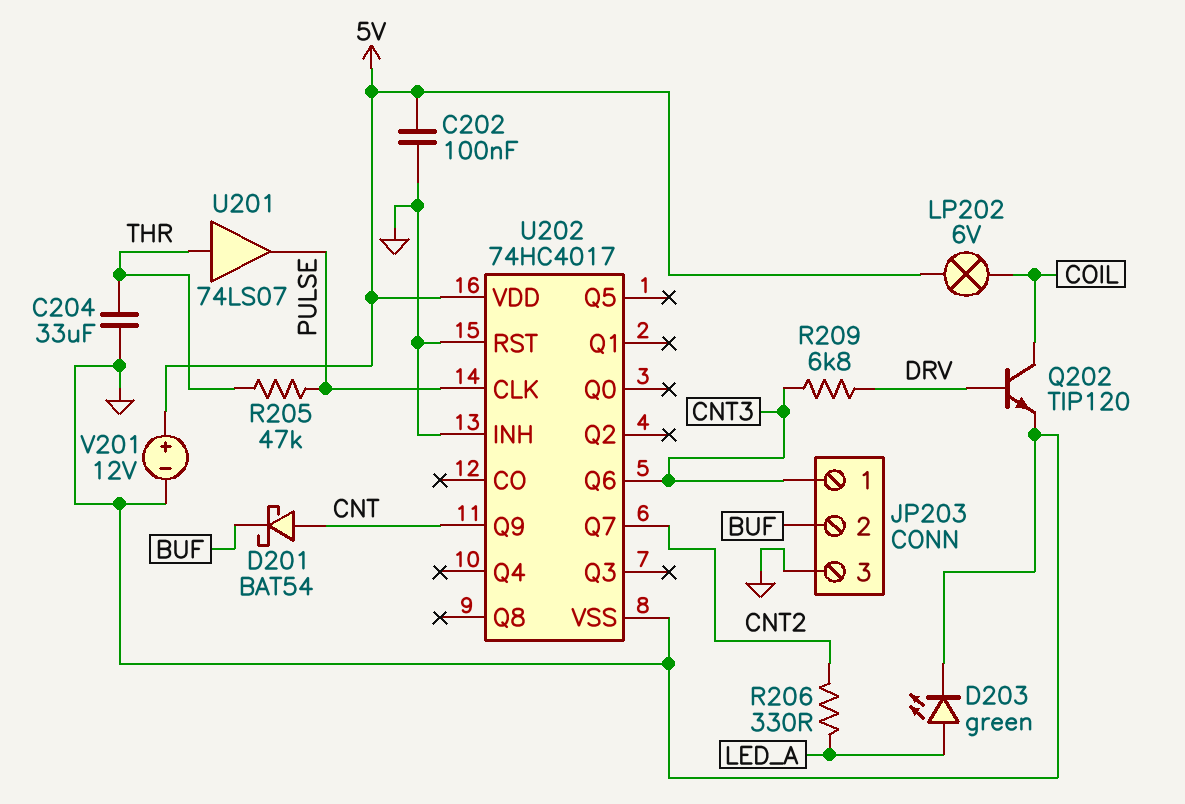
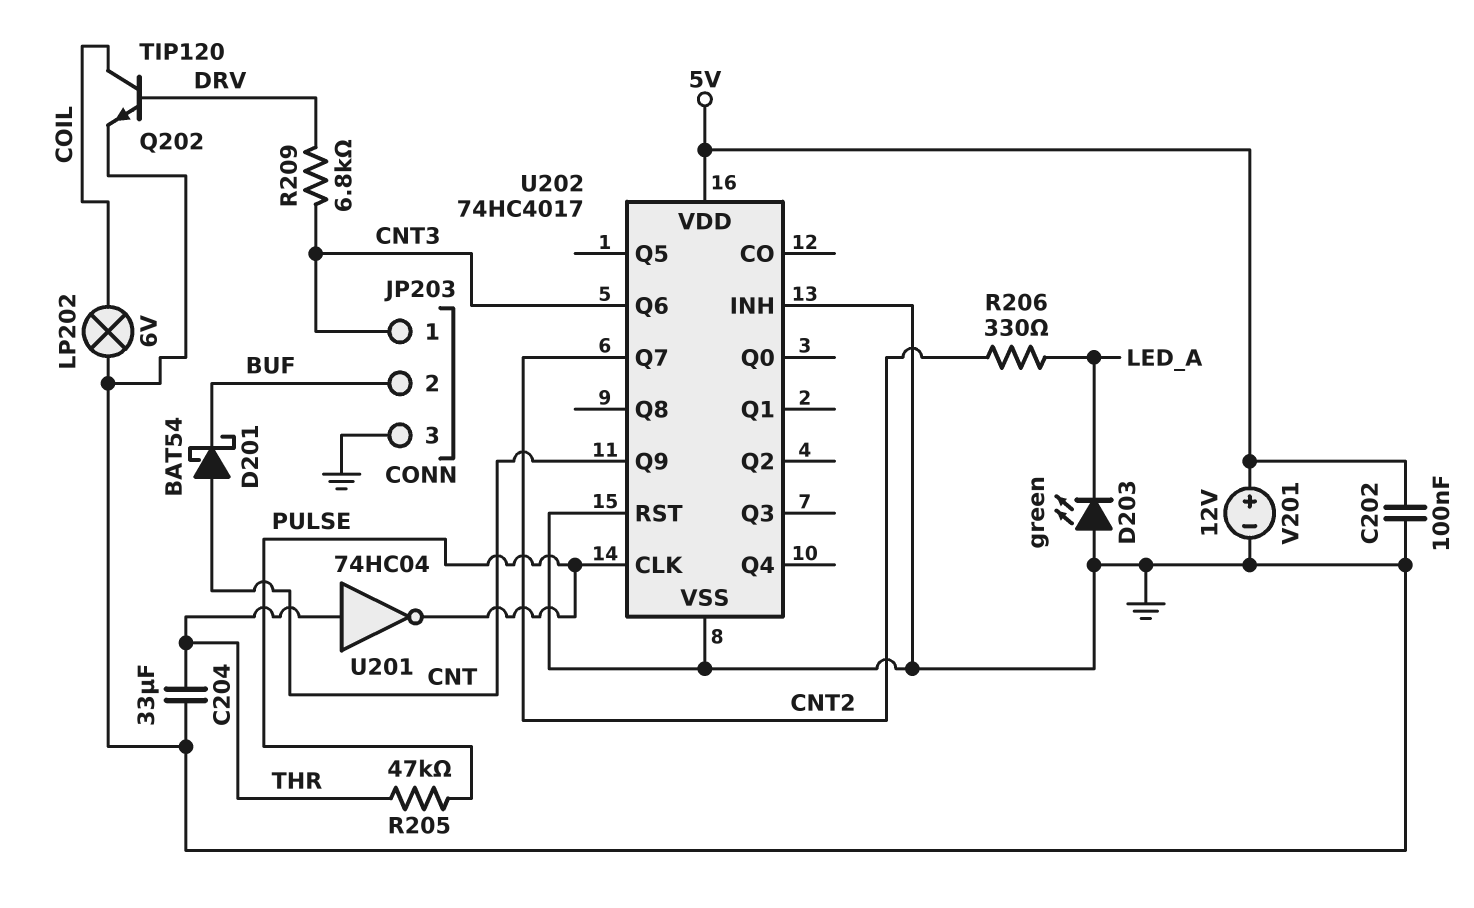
D203: LED green (A LED_A, K GND) -> LED green (A GND, K LED_A)
LP202: lamp 6V (5V, COIL) -> lamp 6V (COIL, GND)
U201: buffer 74LS07 (in THR, out PULSE) -> NOT 74HC04 (in THR, out PULSE)

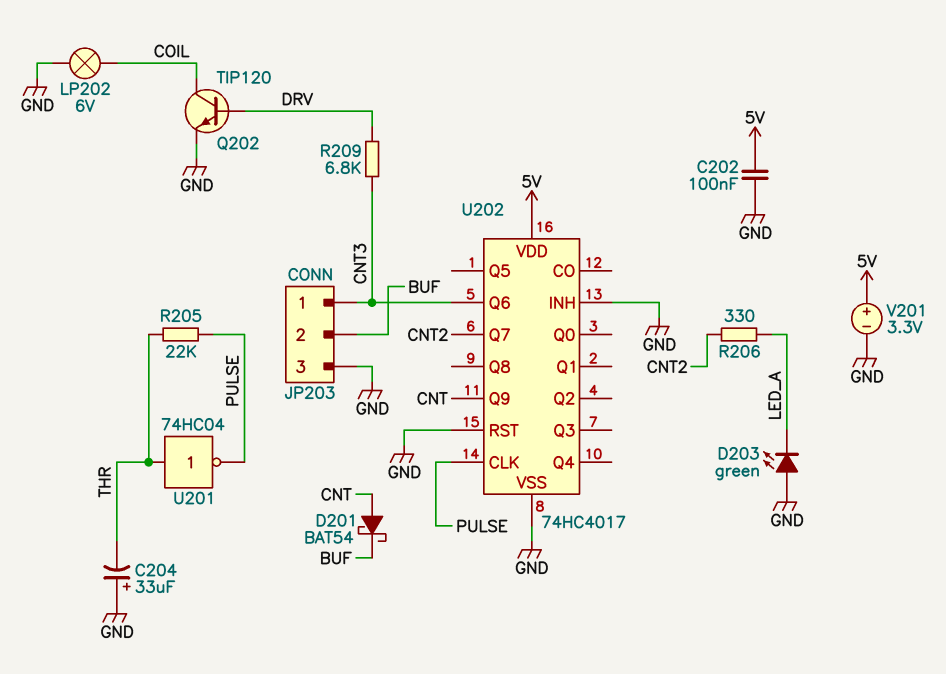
C204: 33uF (GND, THR) -> 33uF (plus GND, minus THR)
R205: 47k (PULSE, THR) -> 22k (PULSE, THR)
V201: 12V (plus 5V, minus GND) -> 3.3V (plus 5V, minus GND)

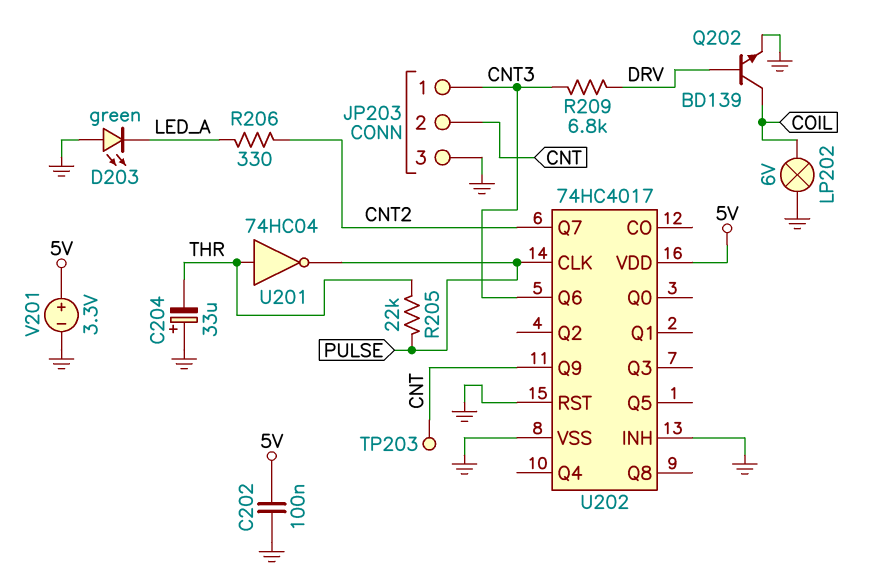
D201: schottky BAT54 (A CNT, K BUF) -> none
JP203 pin 2: BUF -> CNT
Q202: NPN TIP120 (B DRV, C COIL, E GND) -> NPN BD139 (B DRV, C COIL, E GND)
TP203: none -> test point (CNT)

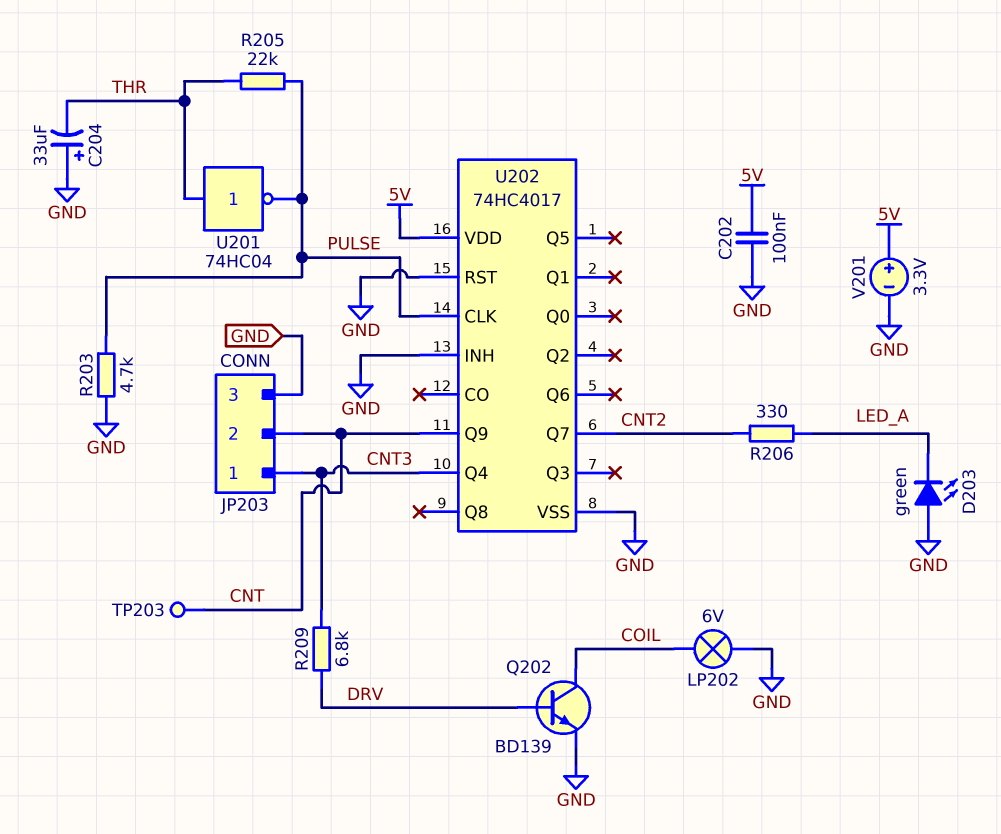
R203: none -> 4.7k (GND, PULSE)
U202 pin Q4: none -> CNT3
U202 pin Q6: CNT3 -> none

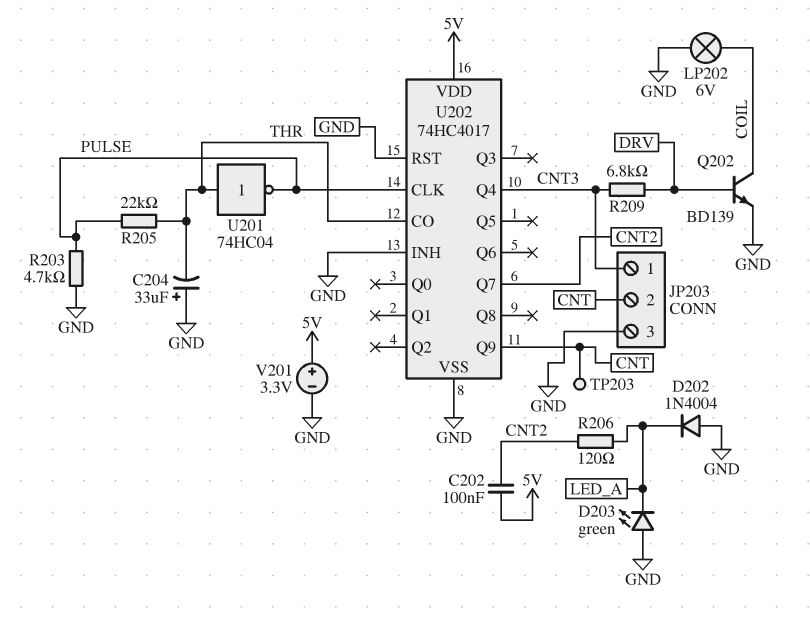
C202: 100nF (5V, GND) -> 100nF (5V, CNT2)
D202: none -> diode 1N4004 (A GND, K LED_A)
R206: 330 (CNT2, LED_A) -> 120 (CNT2, LED_A)
U202 pin CO: none -> THR

